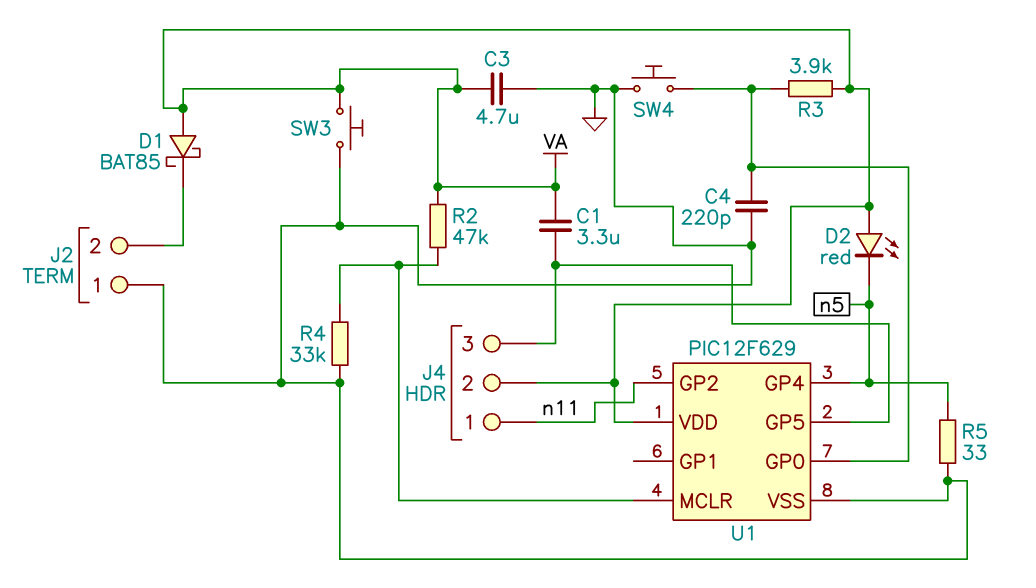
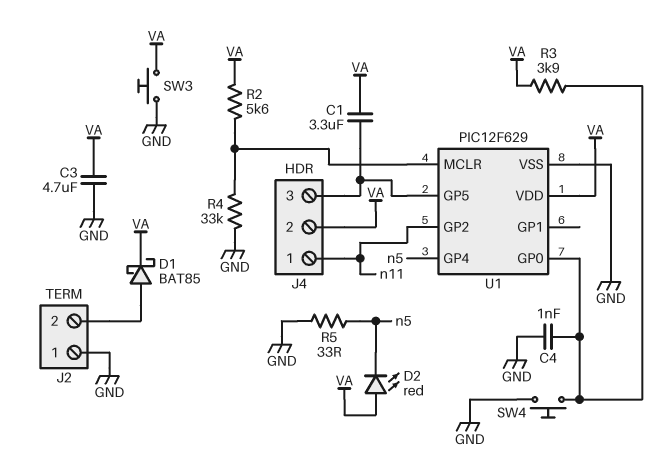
C4: 220pF (GND, U1/GP0) -> 1nF (GND, U1/GP0)
D1: schottky BAT85 (A VA, K J2/2) -> schottky BAT85 (A J2/2, K VA)
R2: 47k (U1/MCLR, VA) -> 5.6k (U1/MCLR, VA)

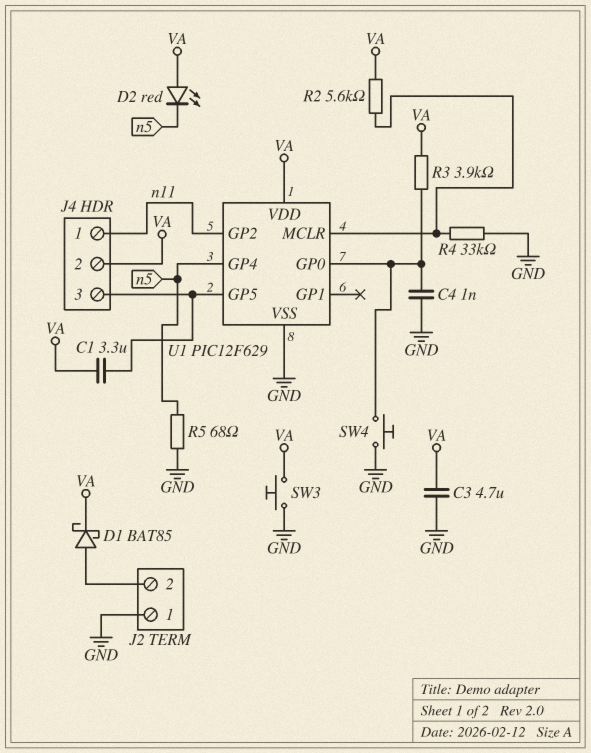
R5: 33 (GND, n5) -> 68 (GND, n5)

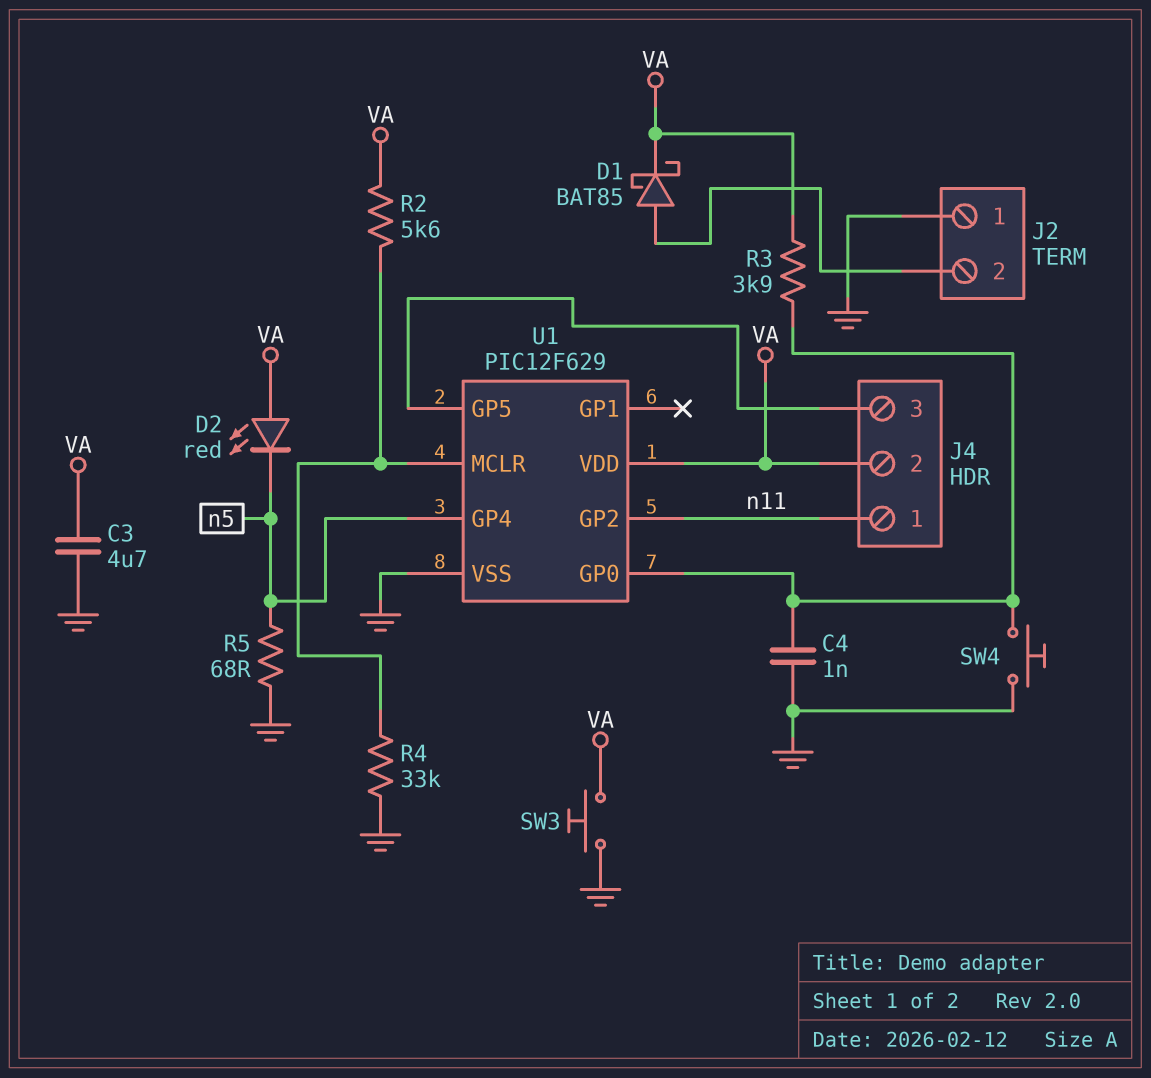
C1: 3.3uF (J4/3, VA) -> none

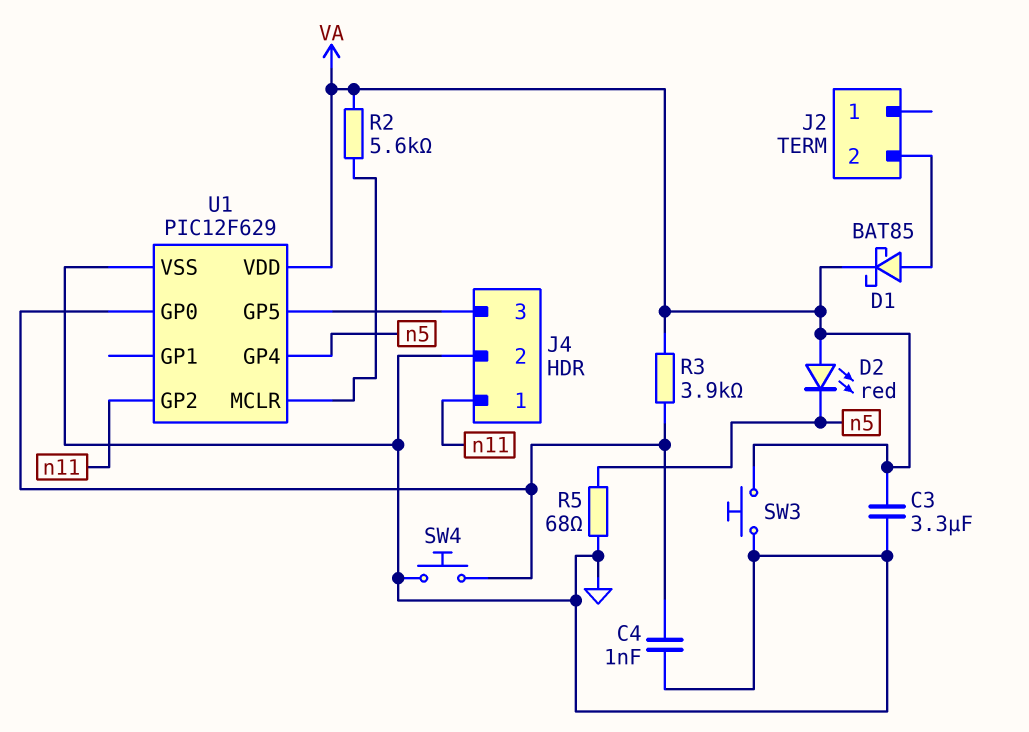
C3: 4.7uF (GND, VA) -> 3.3uF (GND, VA)
J2 pin 1: GND -> none
J4 pin 2: VA -> GND
R4: 33k (GND, U1/MCLR) -> none

